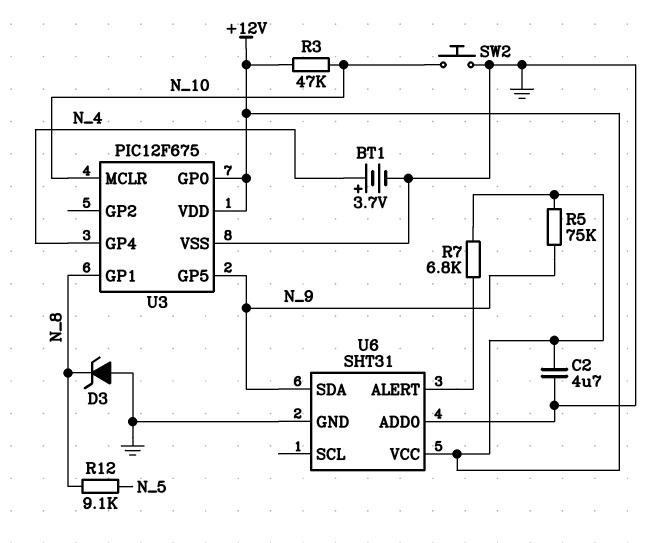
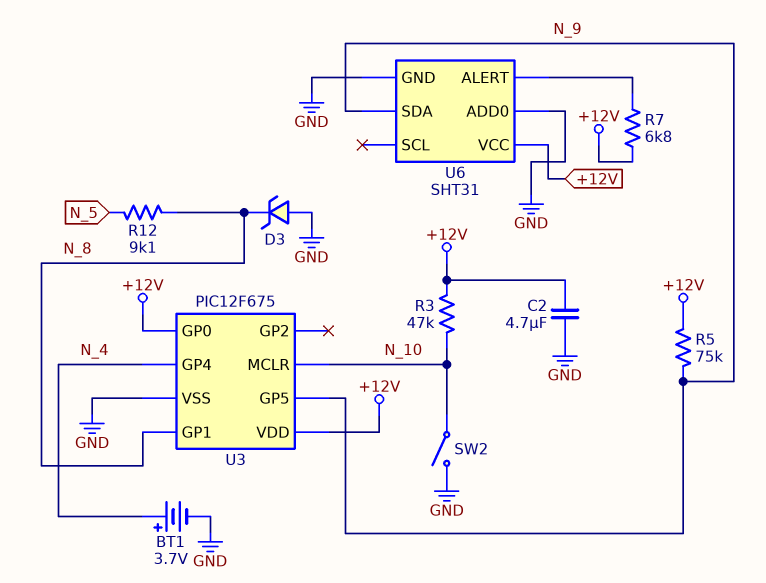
SW2: button (GND, N_10) -> switch (GND, N_10)

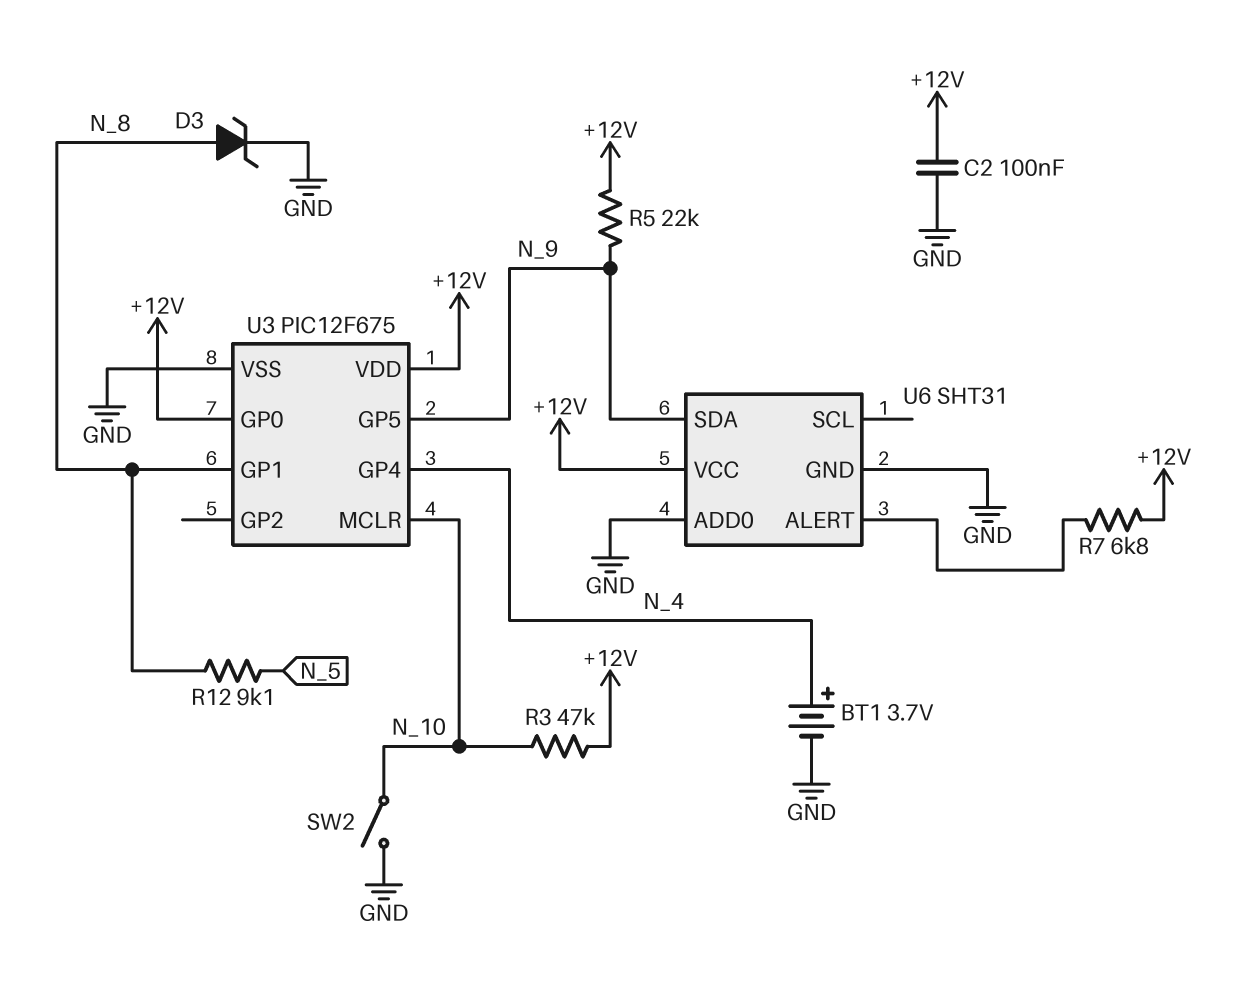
C2: 4.7uF (+12V, GND) -> 100nF (+12V, GND)
D3: zener (A GND, K N_8) -> zener (A N_8, K GND)
R5: 75k (+12V, N_9) -> 22k (+12V, N_9)

